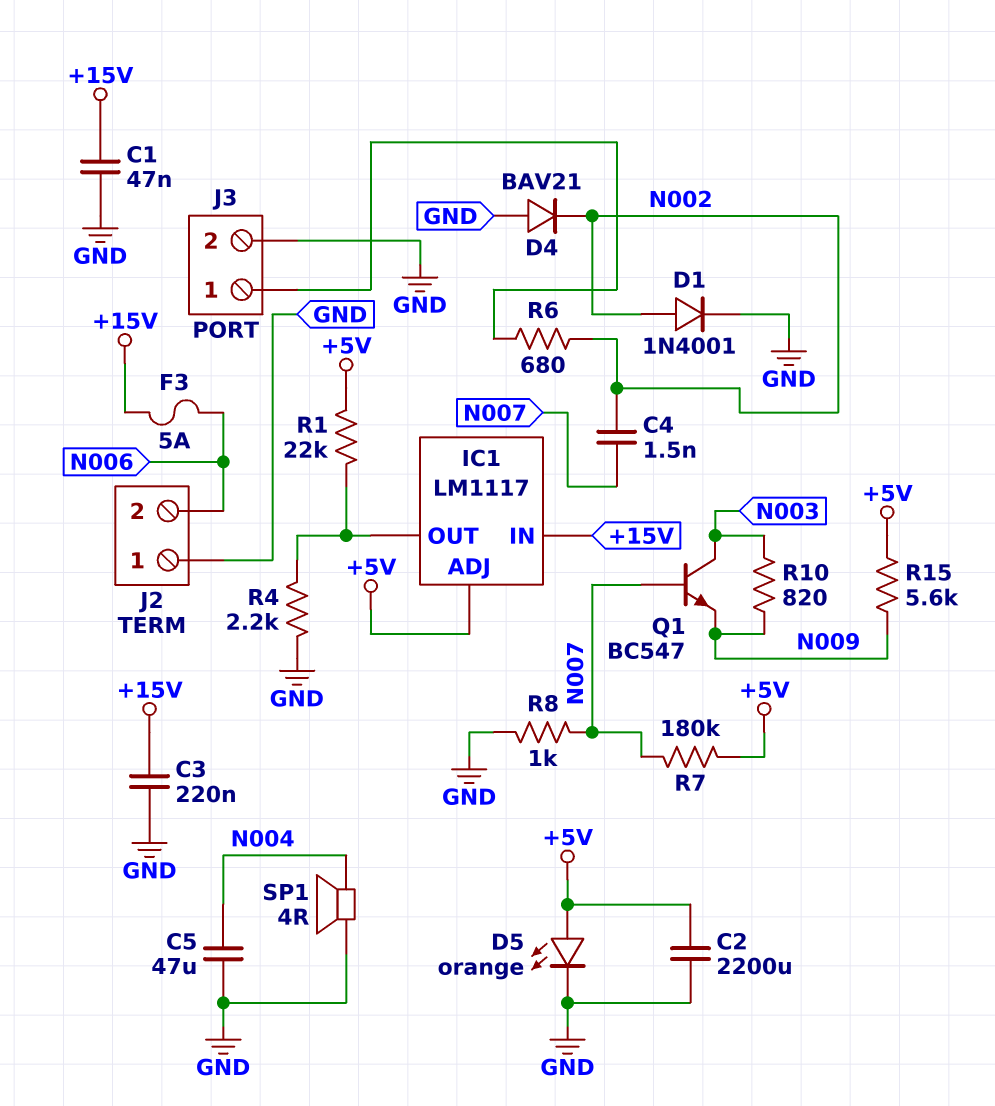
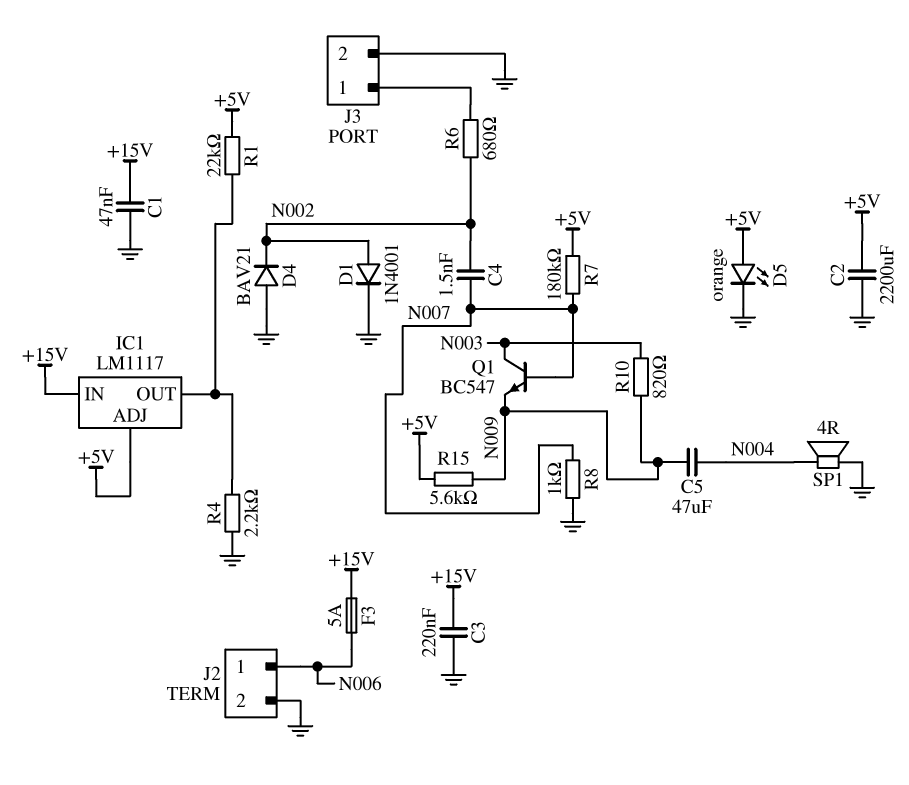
C5: 47uF (GND, N004) -> 47uF (N004, N009)
J2 pin 1: GND -> N006
J2 pin 2: N006 -> GND

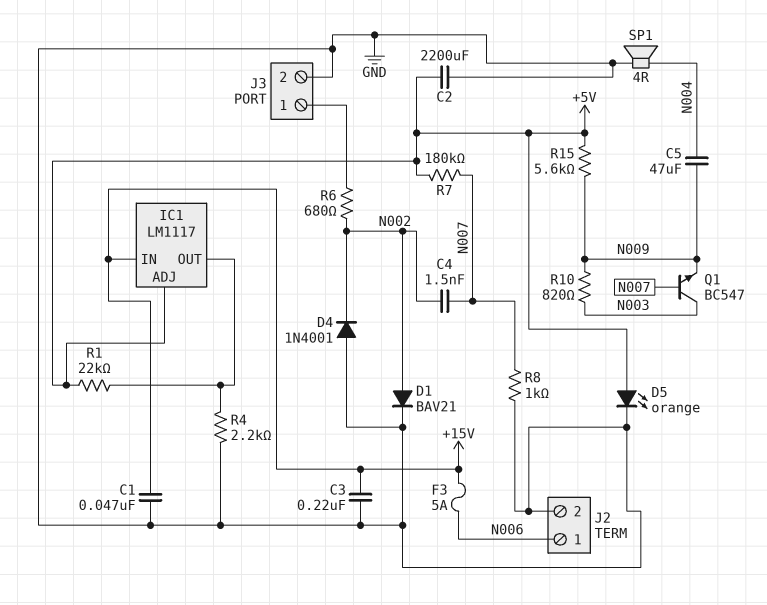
D1: diode 1N4001 (A N002, K GND) -> diode BAV21 (A N002, K GND)
D4: diode BAV21 (A GND, K N002) -> diode 1N4001 (A GND, K N002)

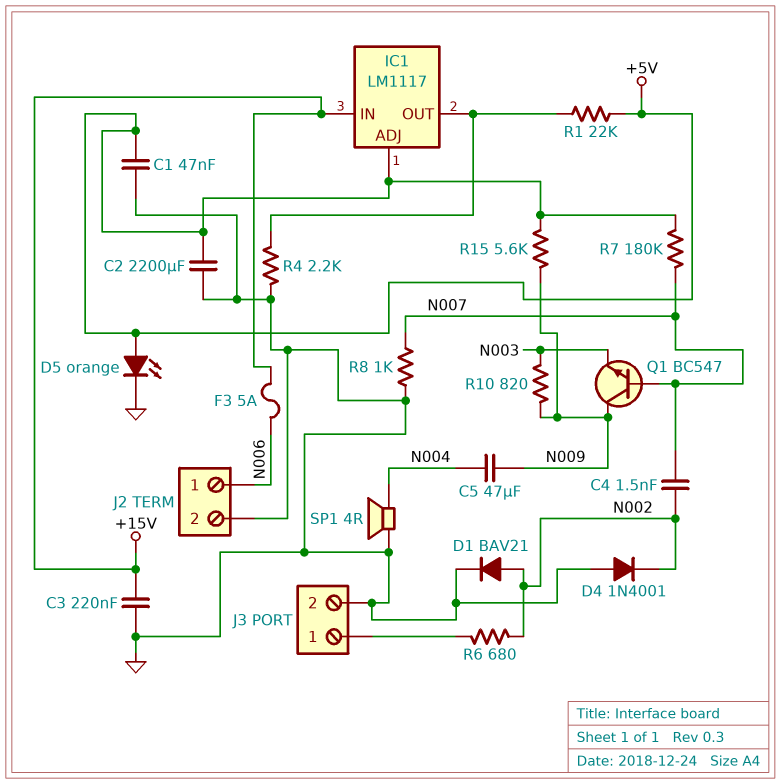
C1: 47nF (+15V, GND) -> 47nF (+5V, GND)
Q1: NPN BC547 (B N007, C N003, E N009) -> NPN BC547 (B N007, C N009, E N003)

